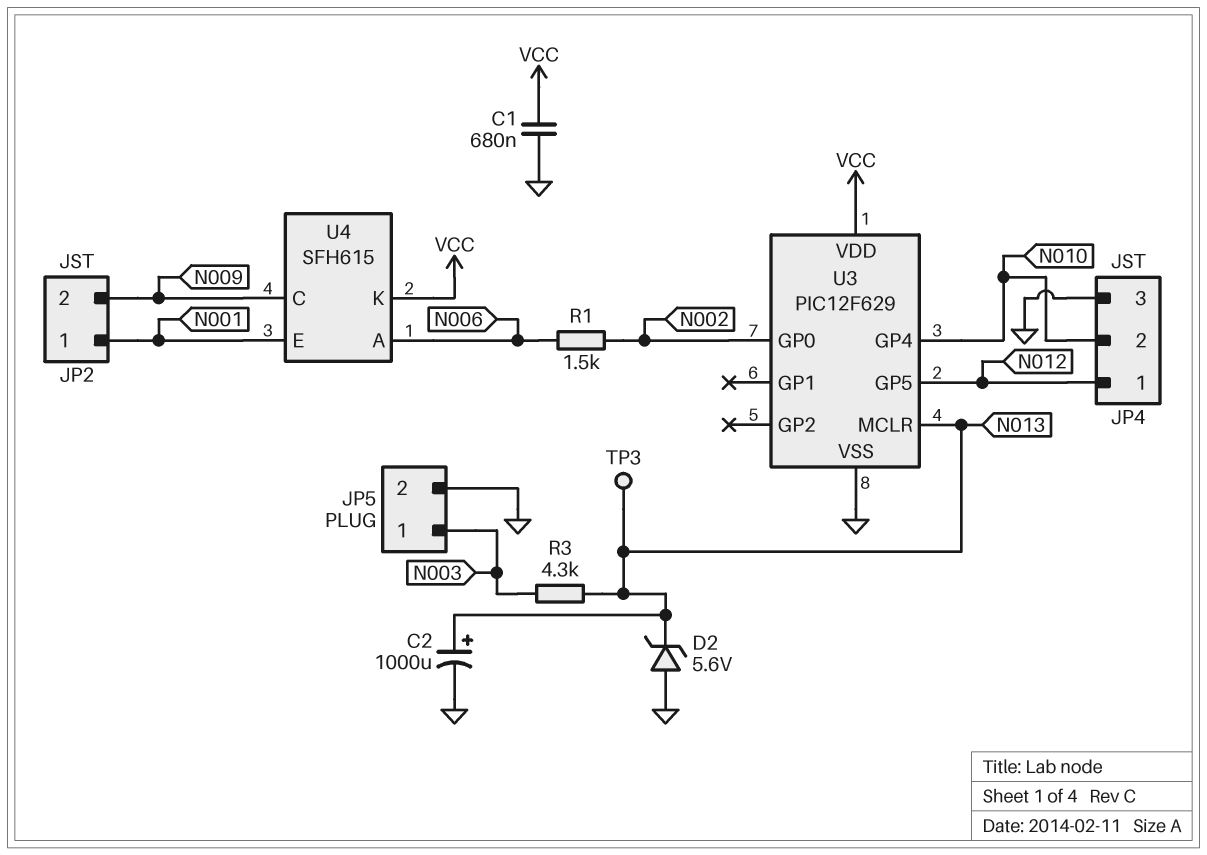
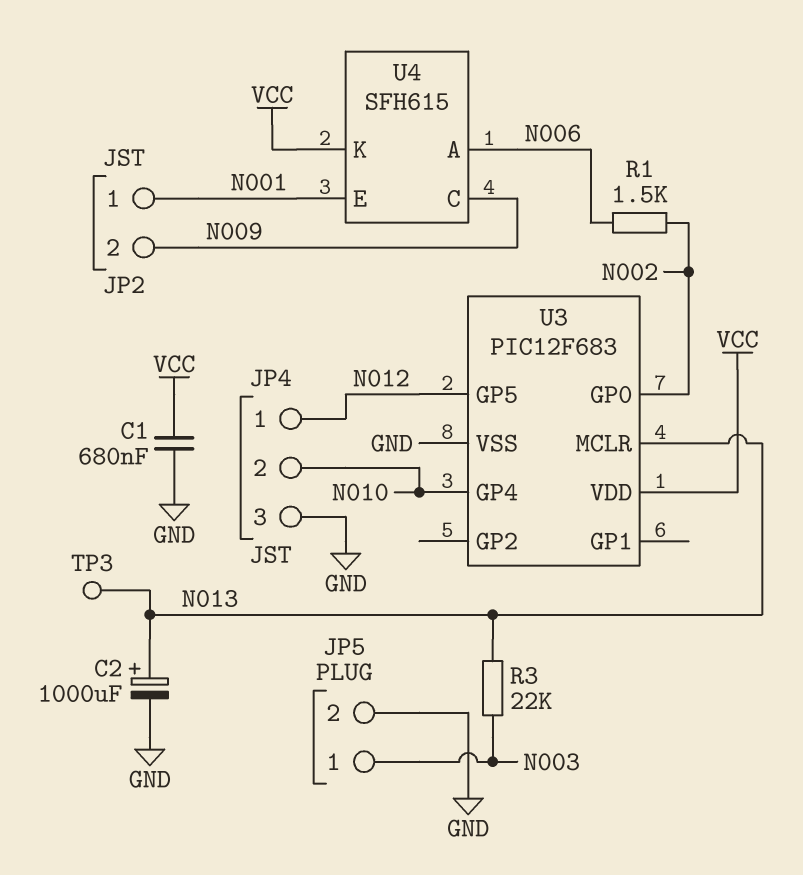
D2: zener 5.6V (A GND, K N013) -> none
R3: 4.3k (N003, N013) -> 22k (N003, N013)
U3: PIC12F629 -> PIC12F683

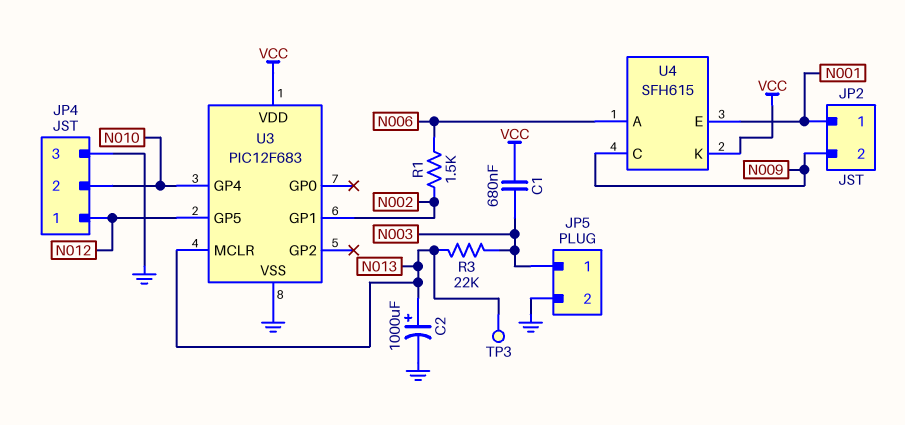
C1: 680nF (GND, VCC) -> 680nF (N003, VCC)
U3 pin GP0: N002 -> none
U3 pin GP1: none -> N002

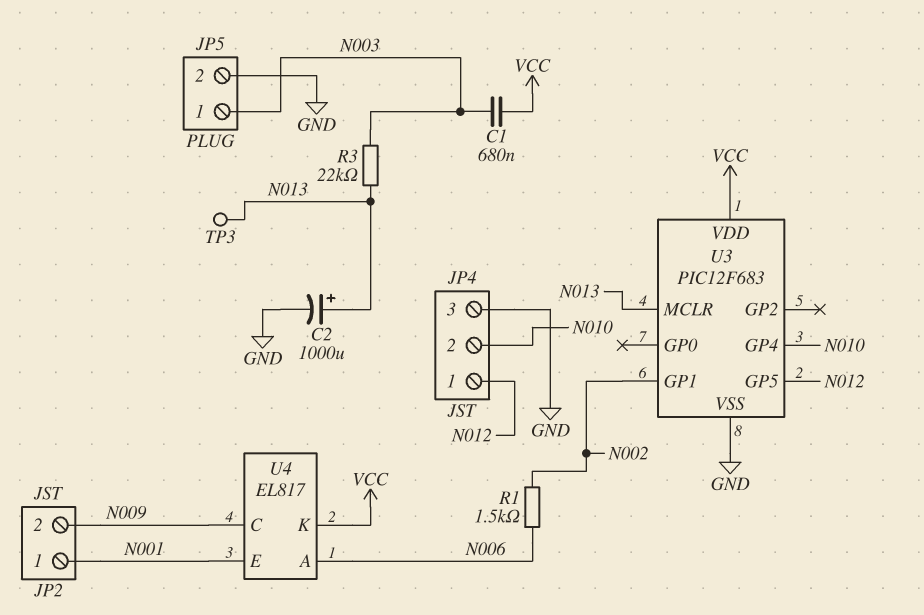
U4: SFH615 -> EL817

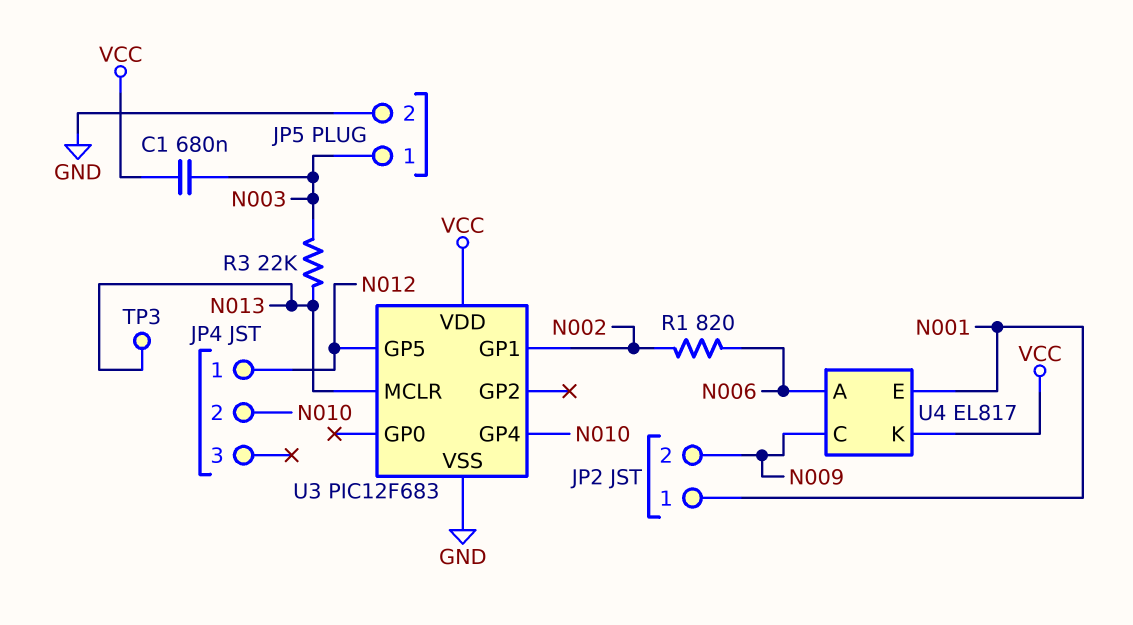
C2: 1000uF (plus N013, minus GND) -> none
JP4 pin 3: GND -> none
R1: 1.5k (N002, N006) -> 820 (N002, N006)

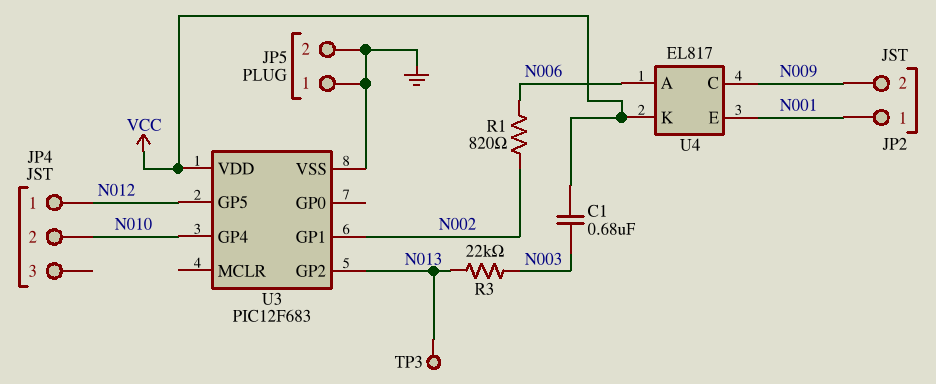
JP5 pin 1: N003 -> GND
U3 pin GP2: none -> N013
U3 pin MCLR: N013 -> none

